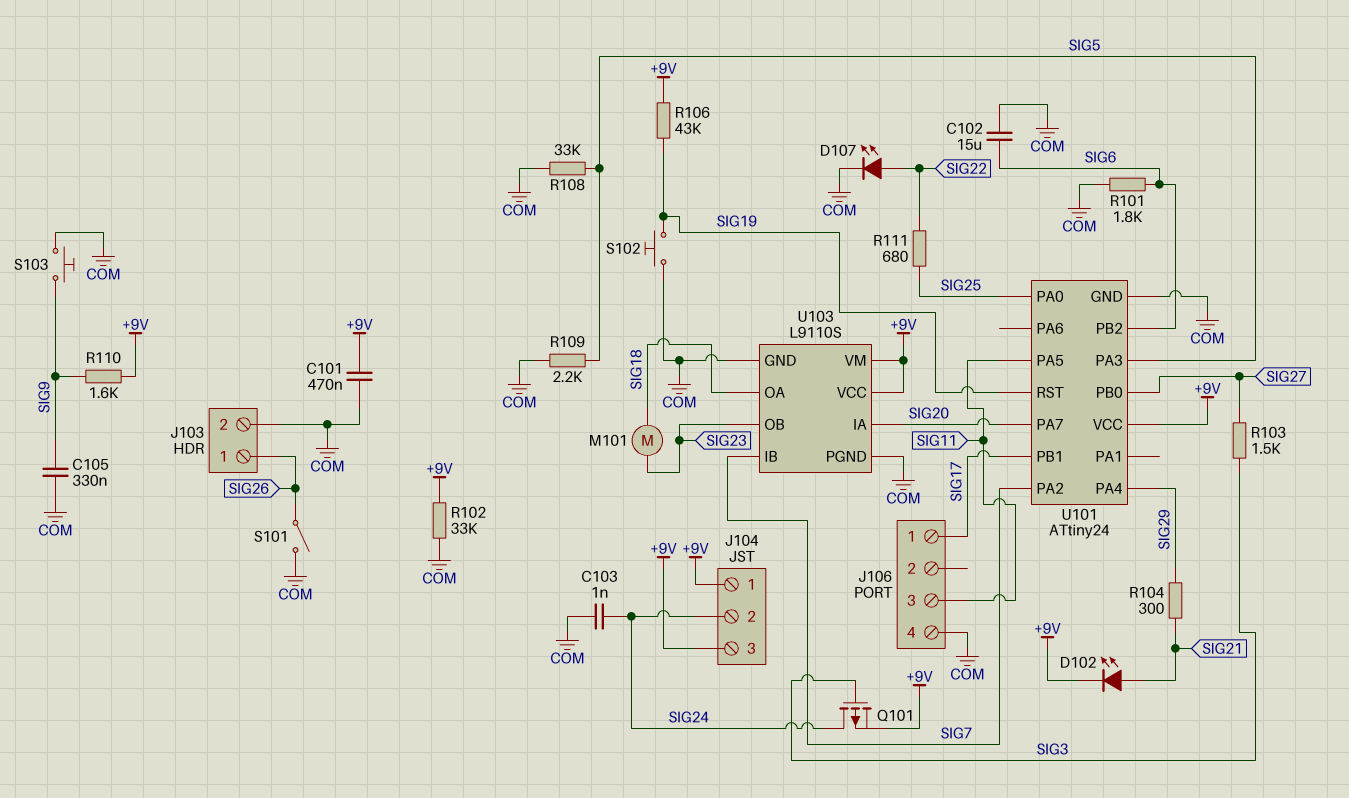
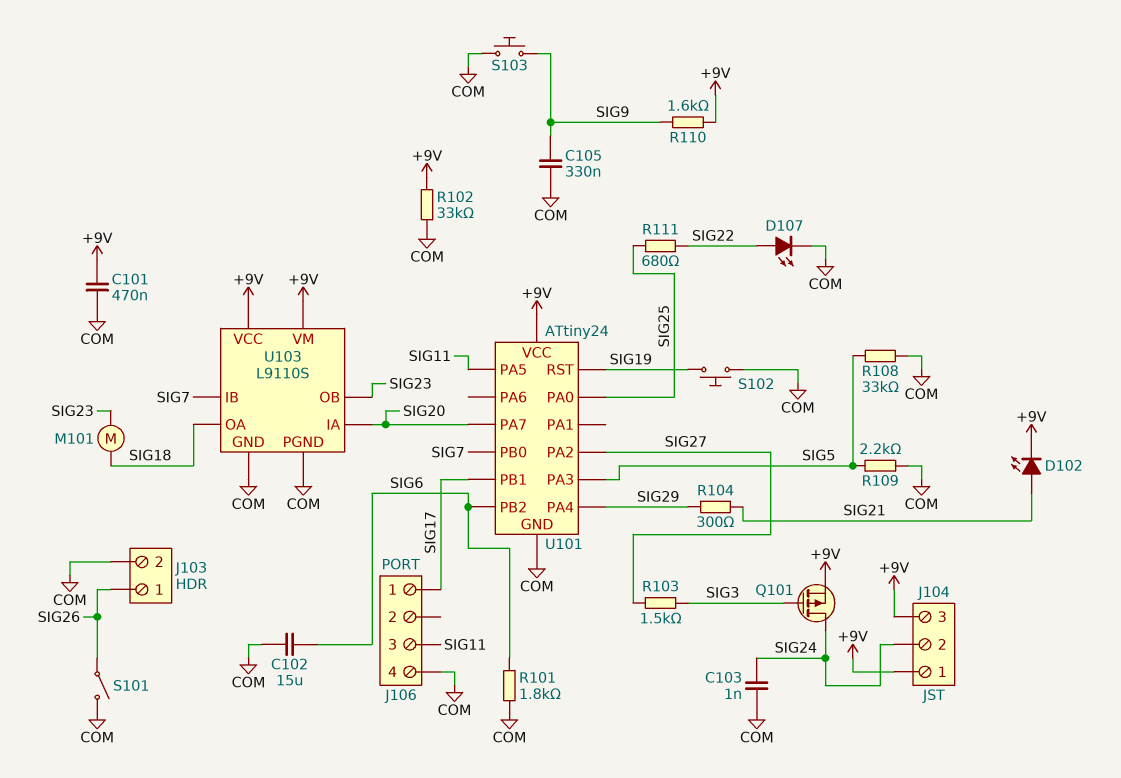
R106: 43k (+9V, SIG19) -> none
U101 pin PA2: SIG7 -> SIG27
U101 pin PB0: SIG27 -> SIG7

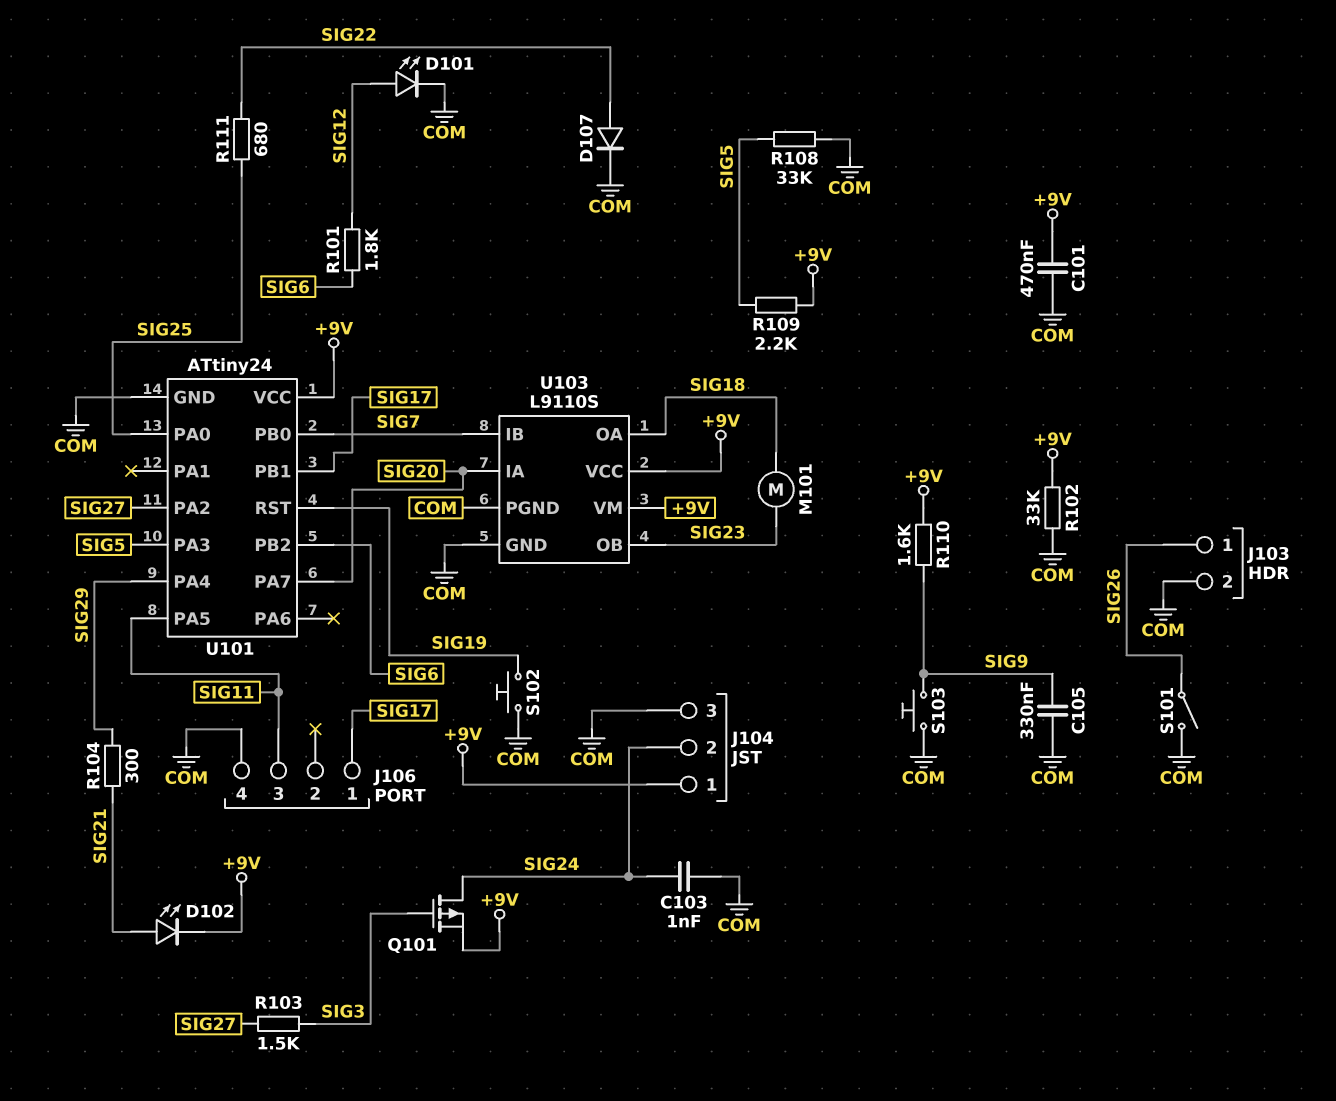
C102: 15uF (COM, SIG6) -> none
D101: none -> LED (A SIG12, K COM)
D107: LED (A SIG22, K COM) -> diode (A SIG22, K COM)
J104 pin 3: +9V -> COM
R101: 1.8k (COM, SIG6) -> 1.8k (SIG6, SIG12)
R109: 2.2k (COM, SIG5) -> 2.2k (+9V, SIG5)

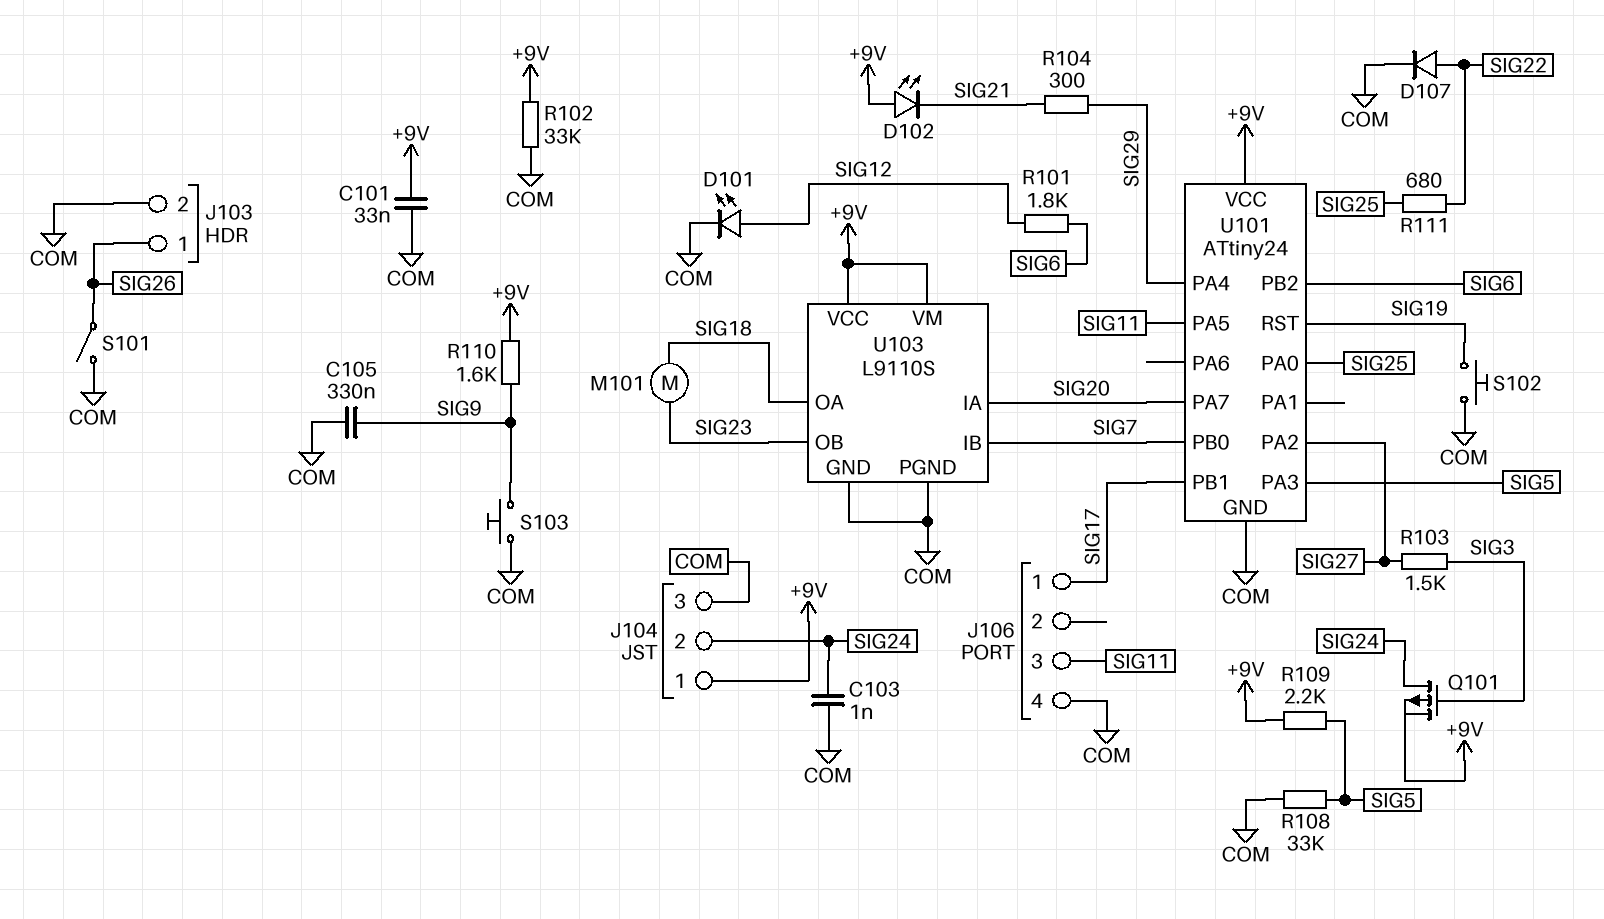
C101: 470nF (+9V, COM) -> 33nF (+9V, COM)
D102: LED (A SIG21, K +9V) -> LED (A +9V, K SIG21)

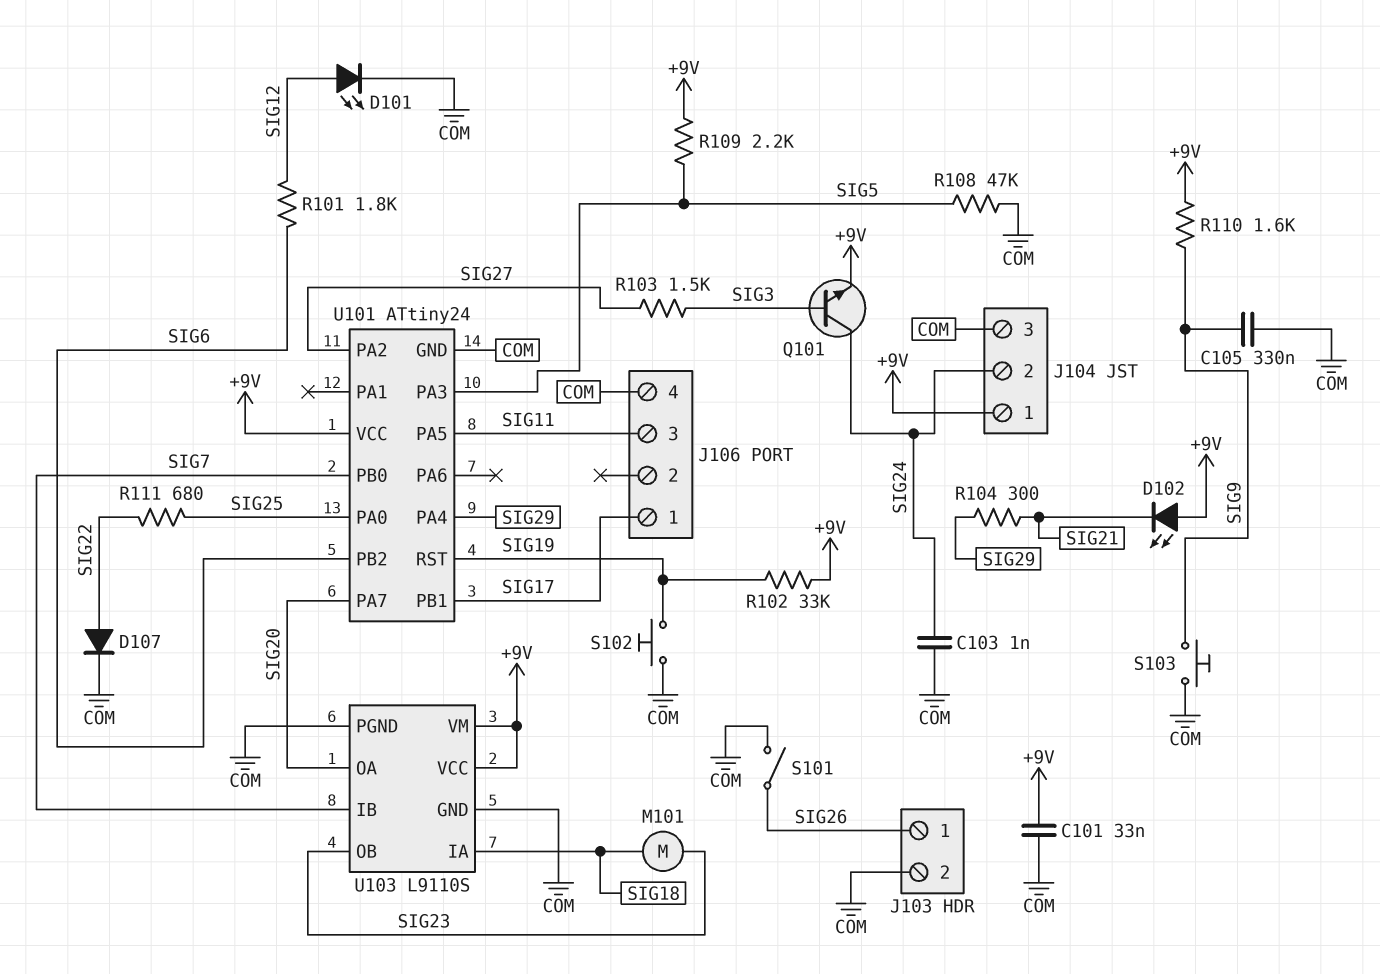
Q101: PMOS (G SIG3, D SIG24, S +9V) -> NPN (B SIG3, C SIG24, E +9V)
R102: 33k (+9V, COM) -> 33k (+9V, SIG19)
R108: 33k (COM, SIG5) -> 47k (COM, SIG5)
U103 pin IA: SIG20 -> SIG18
U103 pin OA: SIG18 -> SIG20

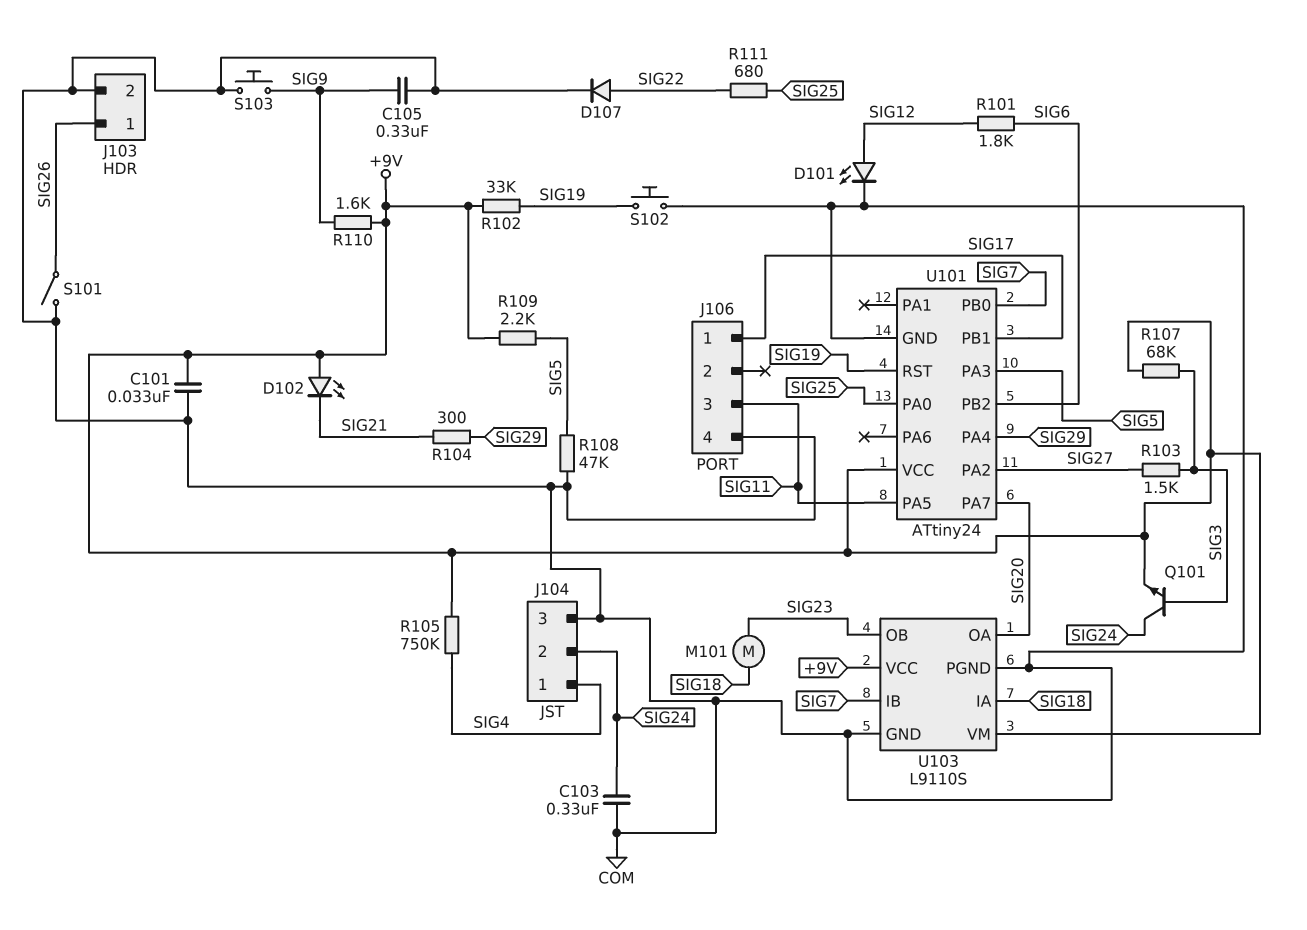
C103: 1nF (COM, SIG24) -> 330nF (COM, SIG24)
J104 pin 1: +9V -> SIG4
R105: none -> 750k (+9V, SIG4)
R107: none -> 68k (+9V, SIG3)

